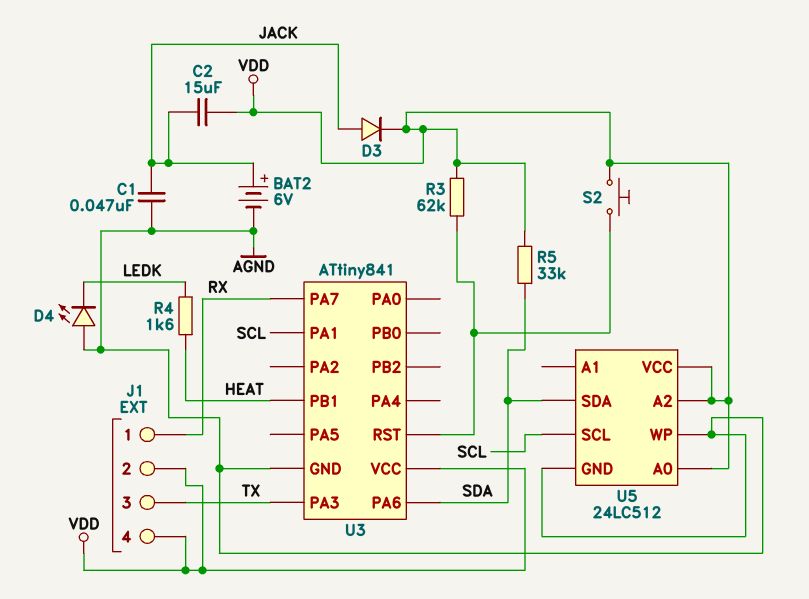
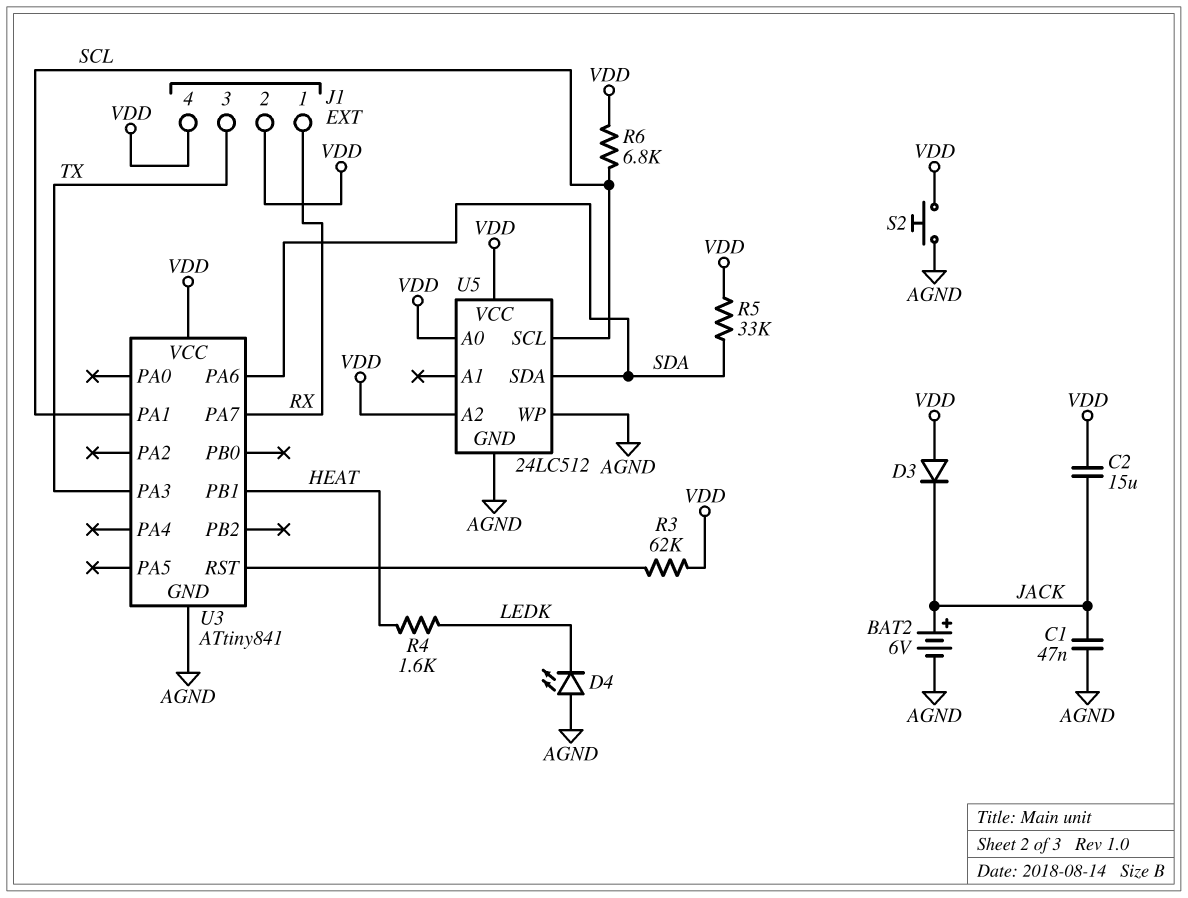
D3: diode (A JACK, K VDD) -> diode (A VDD, K JACK)
R6: none -> 6.8k (SCL, VDD)
S2: button (U3/RST, VDD) -> button (AGND, VDD)

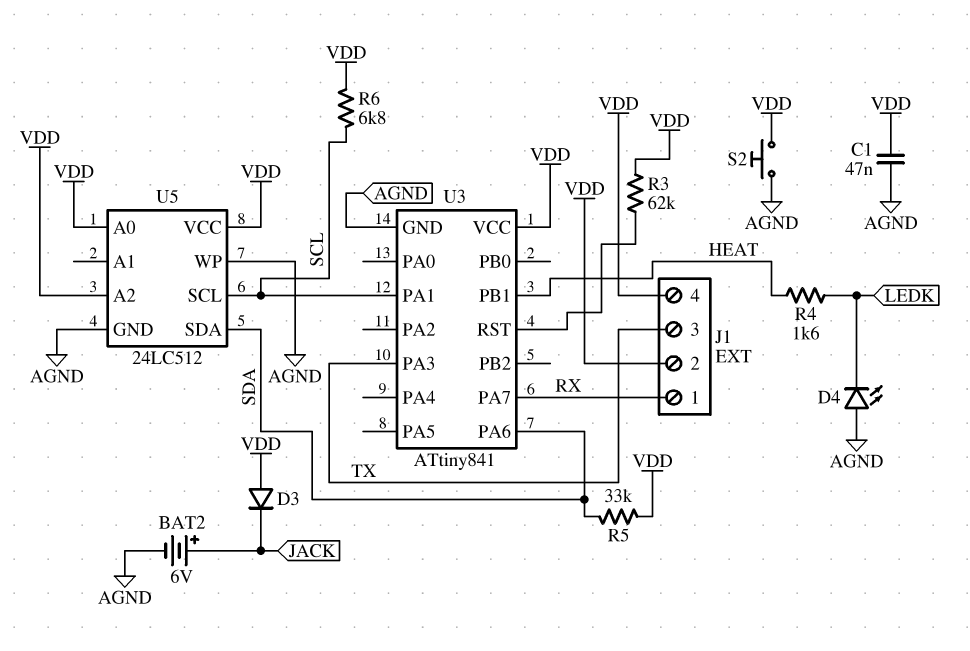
C1: 47nF (AGND, JACK) -> 47nF (AGND, VDD)
C2: 15uF (JACK, VDD) -> none

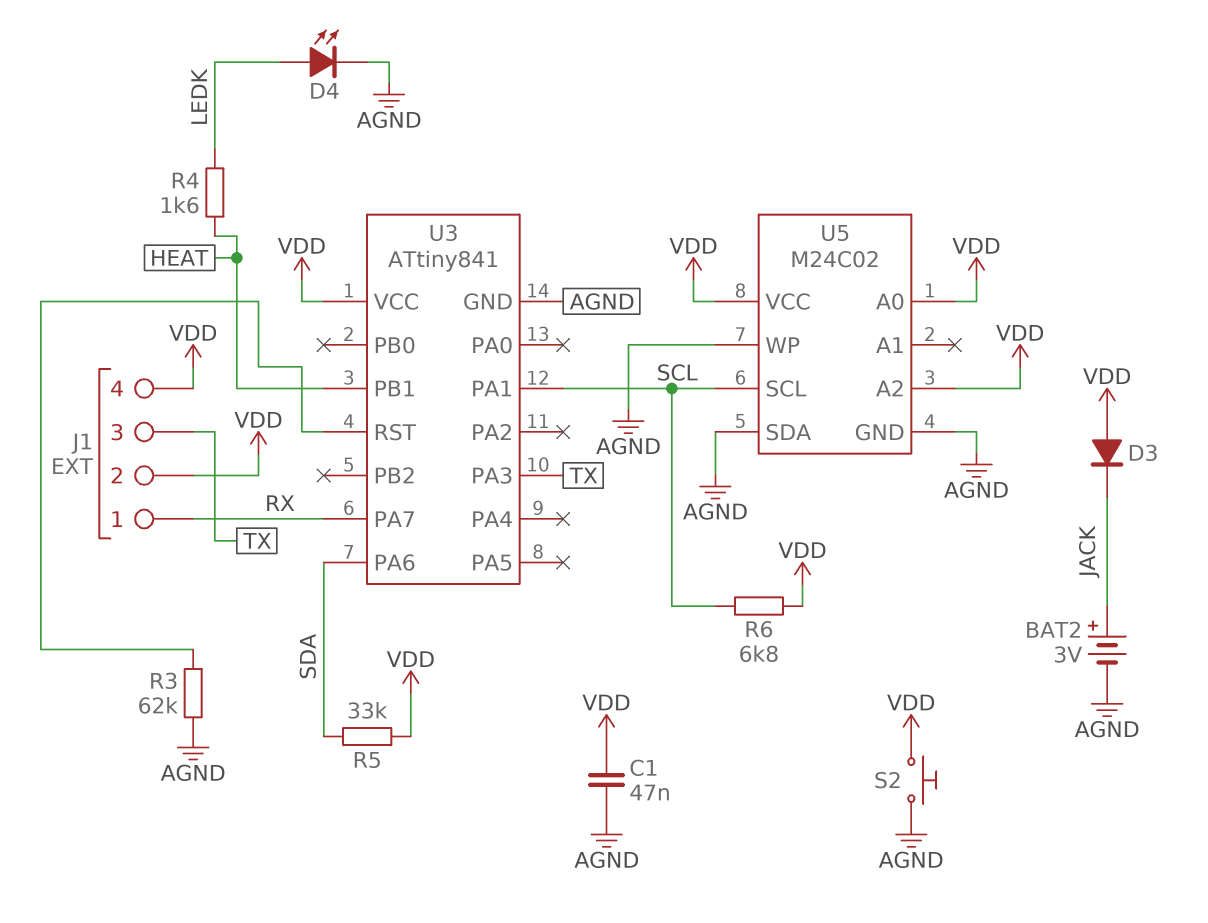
BAT2: 6V (plus JACK, minus AGND) -> 3V (plus JACK, minus AGND)
D4: LED (A AGND, K LEDK) -> LED (A LEDK, K AGND)
R3: 62k (U3/RST, VDD) -> 62k (AGND, U3/RST)
U5: 24LC512 -> M24C02
U5 pin SDA: SDA -> AGND

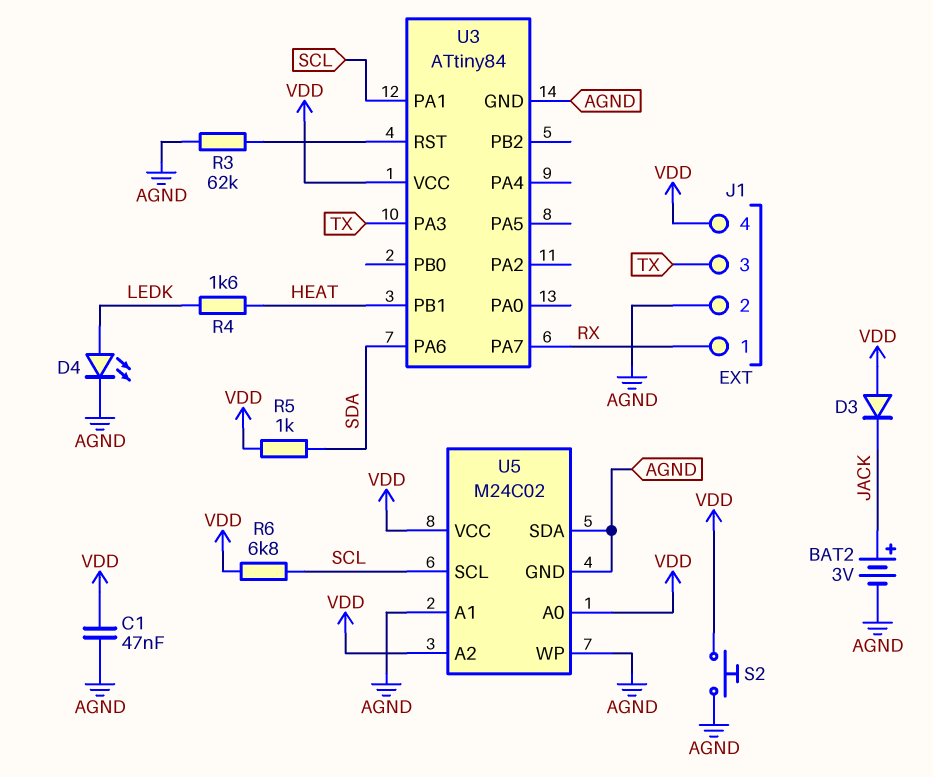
J1 pin 2: VDD -> AGND
R5: 33k (SDA, VDD) -> 1k (SDA, VDD)
U3: ATtiny841 -> ATtiny84
U5 pin A1: none -> AGND

